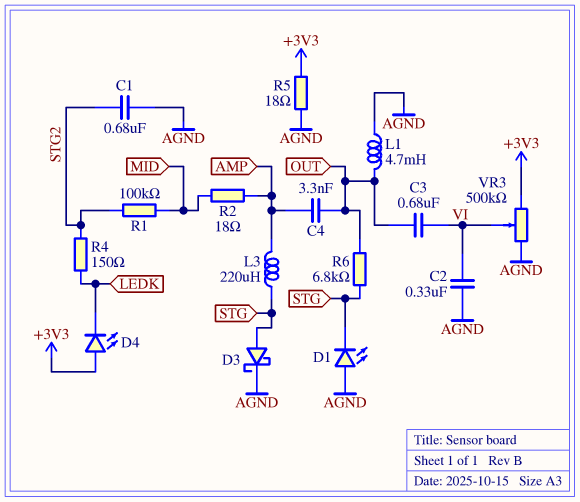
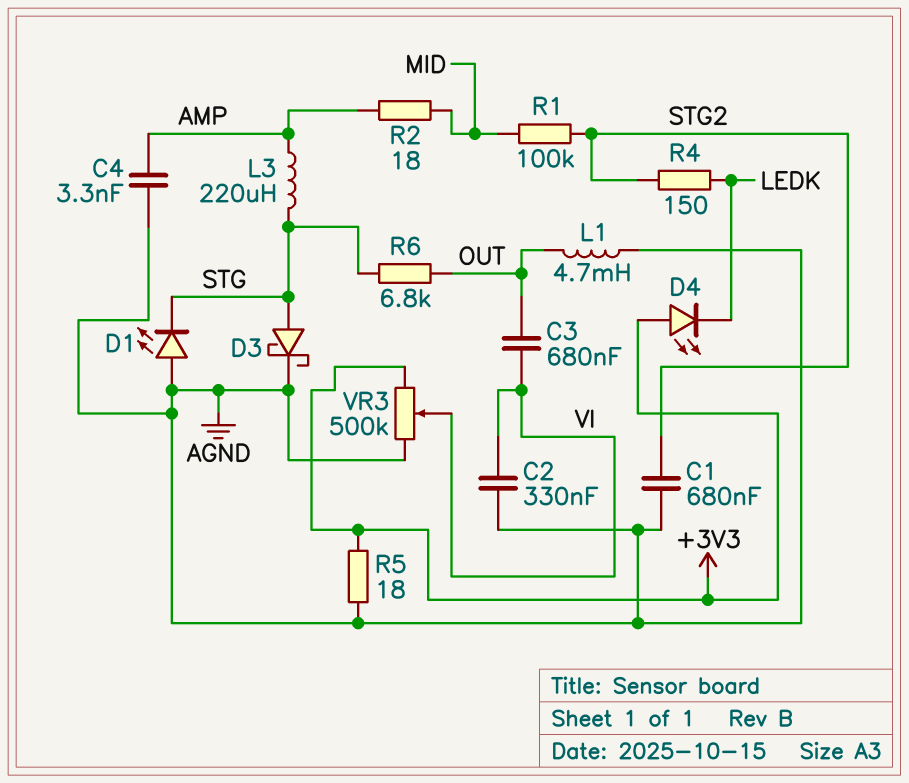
C4: 3.3nF (AMP, OUT) -> 3.3nF (AGND, AMP)

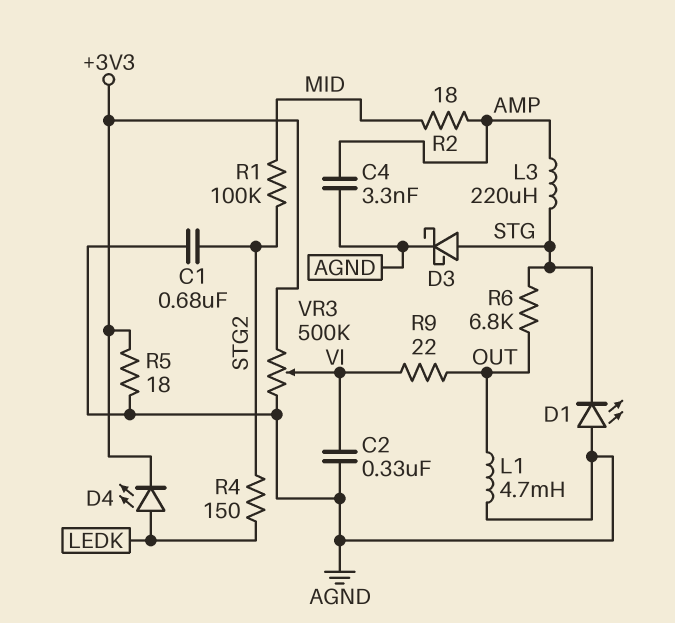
C3: 680nF (OUT, VI) -> none
D4: LED (A +3V3, K LEDK) -> LED (A LEDK, K +3V3)
R9: none -> 22 (OUT, VI)

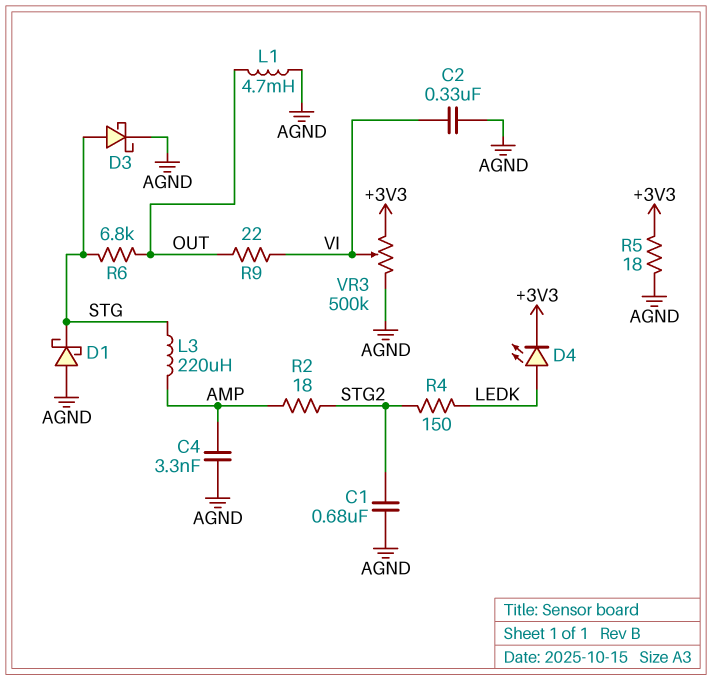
D1: LED (A AGND, K STG) -> schottky (A AGND, K STG)
R1: 100k (MID, STG2) -> none
R2: 18 (AMP, MID) -> 18 (AMP, STG2)

